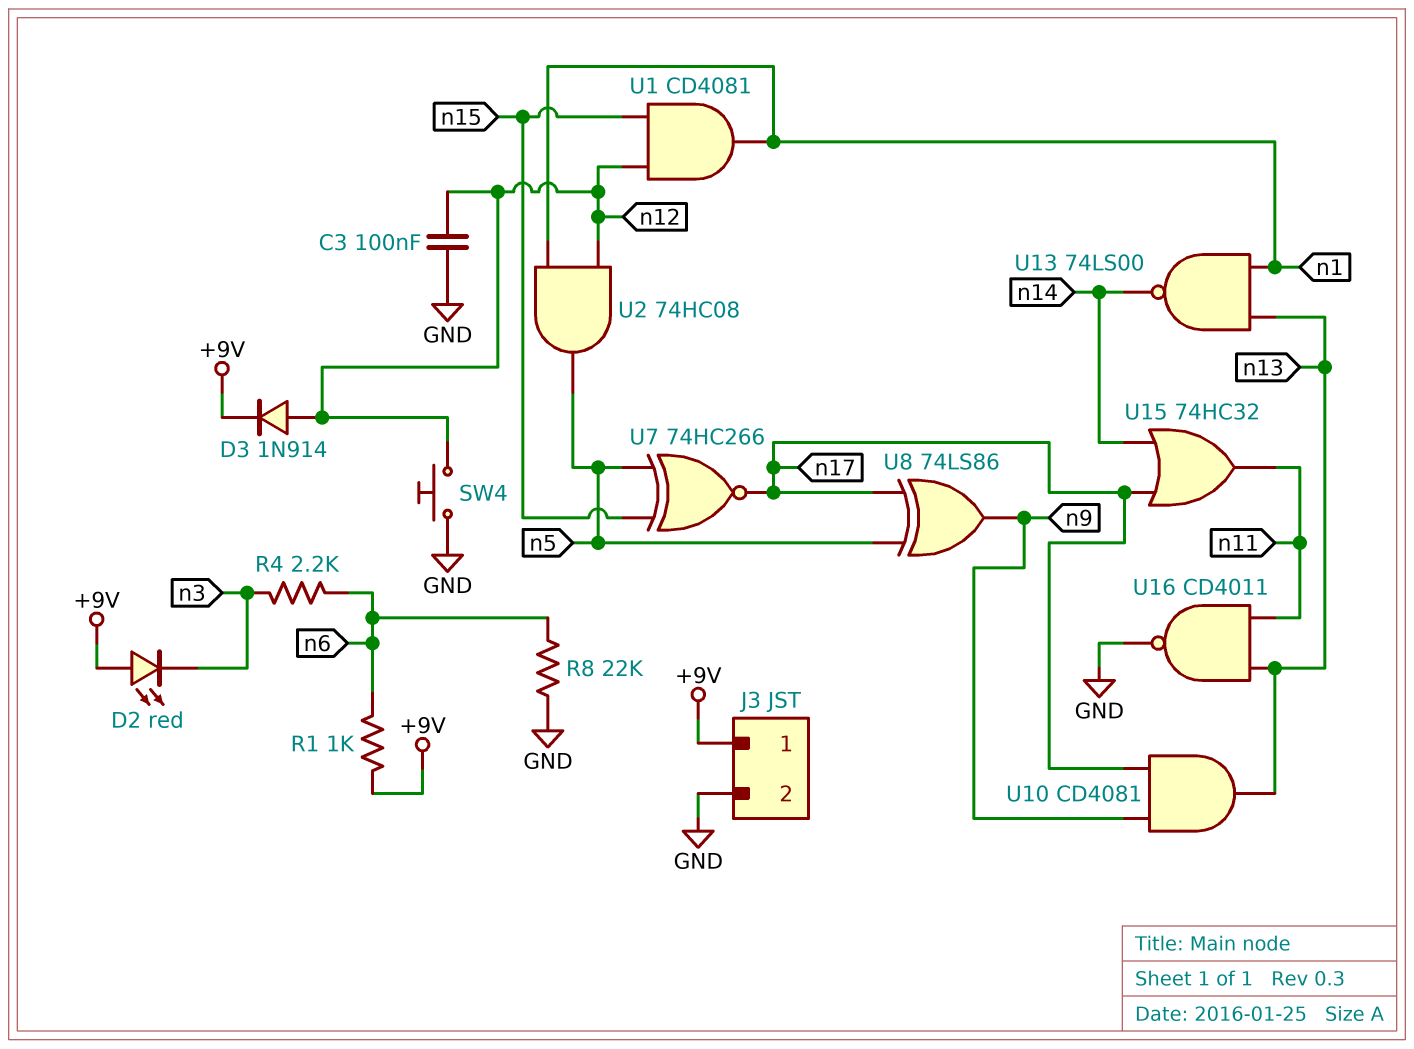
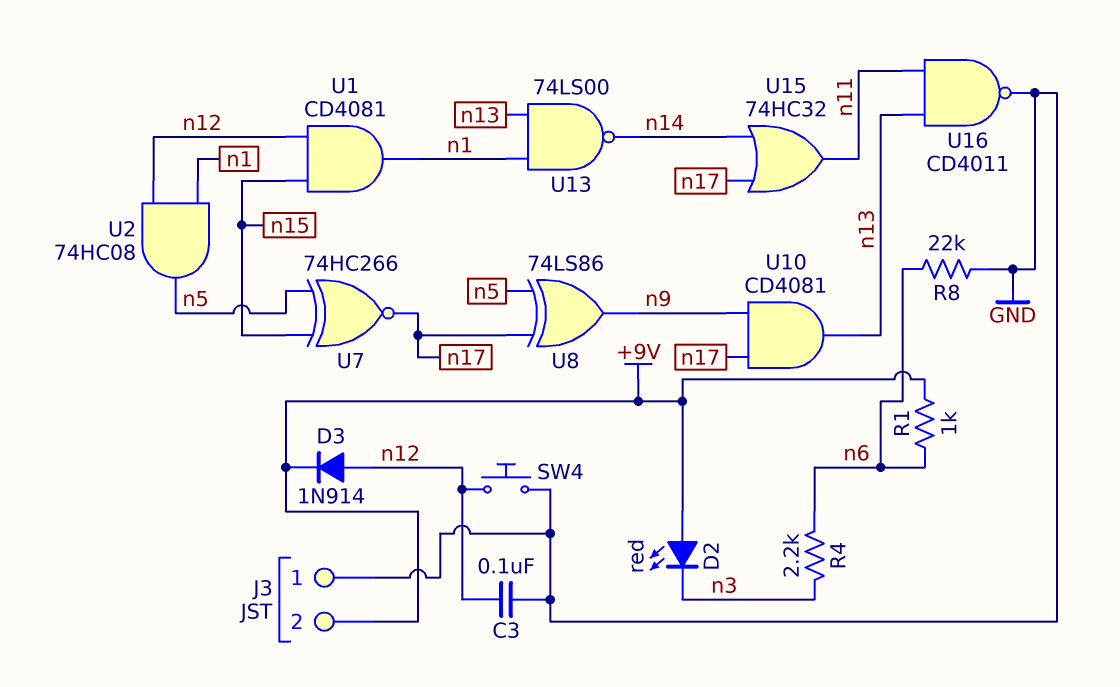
J3 pin 1: +9V -> GND
J3 pin 2: GND -> +9V

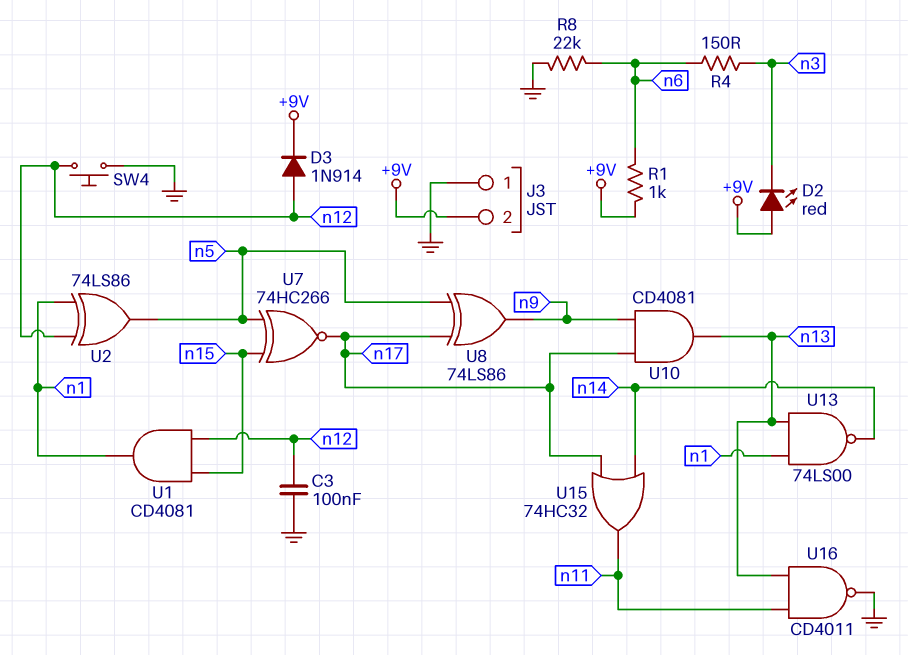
R4: 2.2k (n3, n6) -> 150 (n3, n6)
U2: AND 74HC08 (in n1, in n12, out n5) -> XOR 74LS86 (in n1, in n12, out n5)

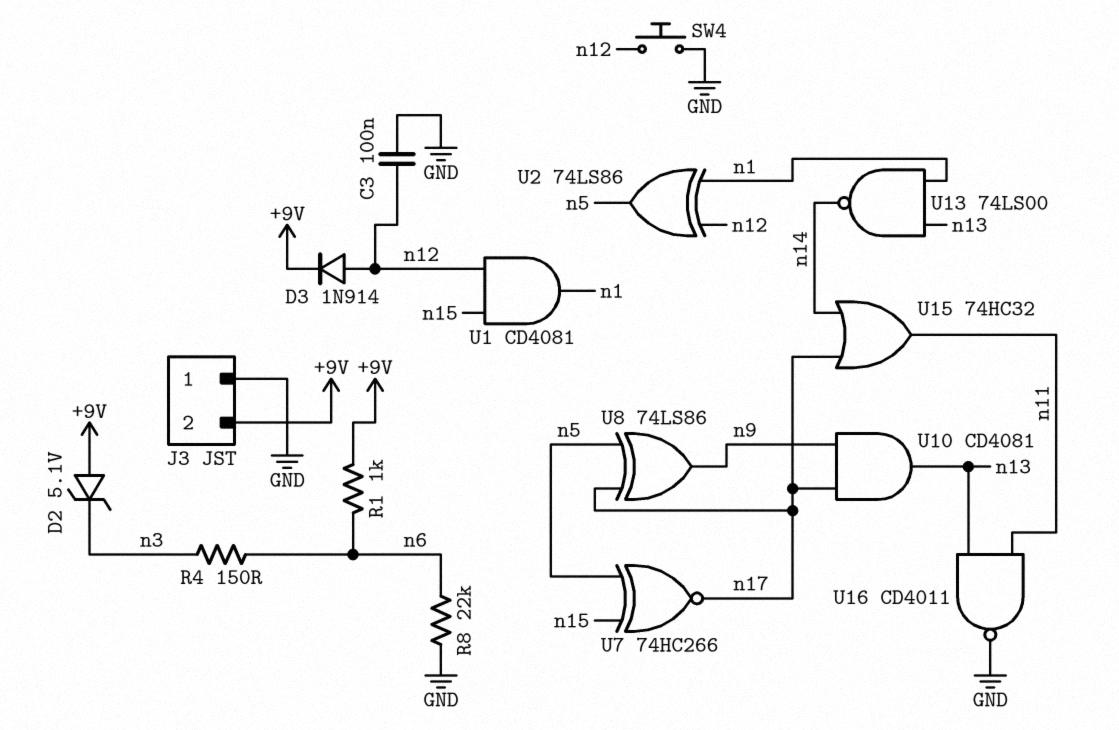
D2: LED red (A +9V, K n3) -> zener 5.1V (A +9V, K n3)

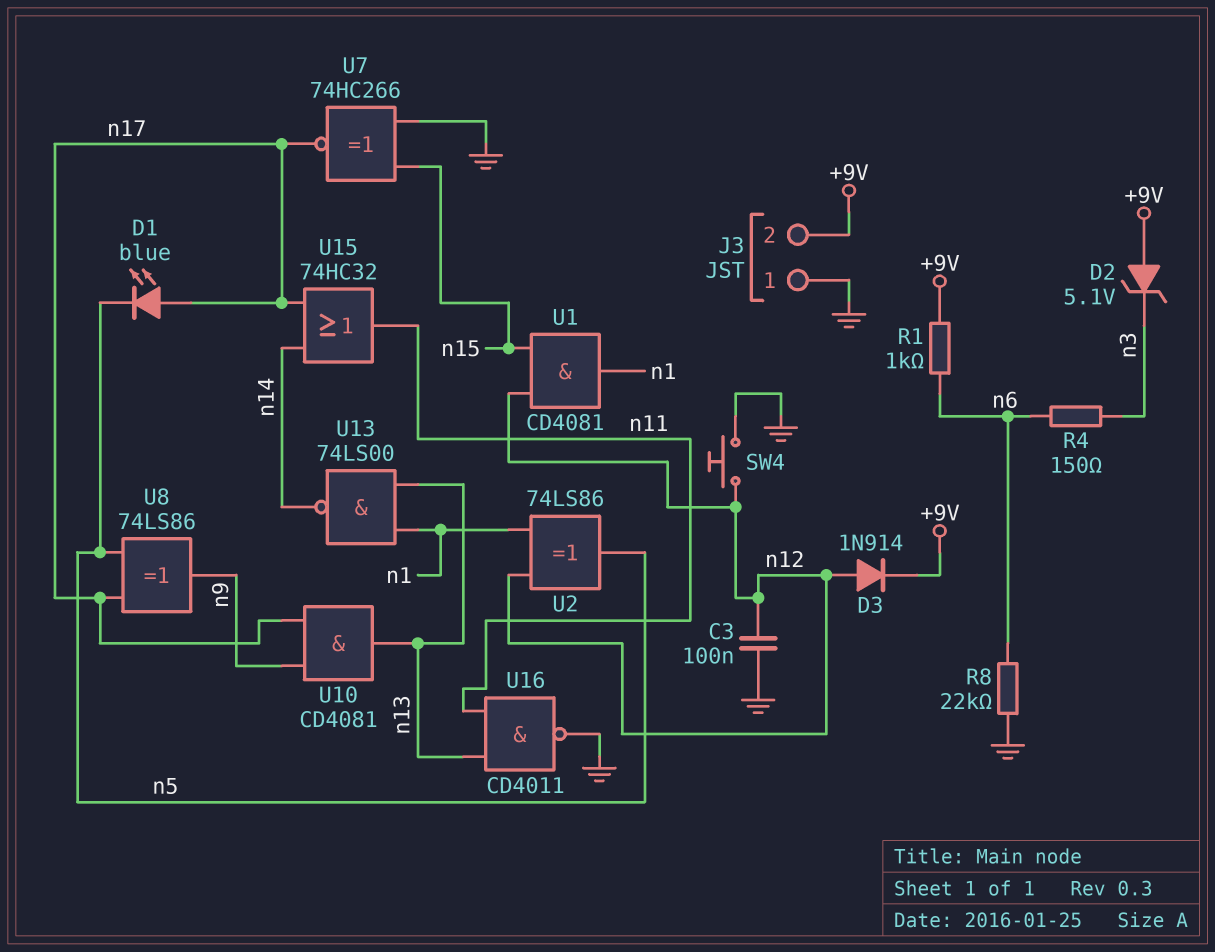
D1: none -> LED blue (A n17, K n5)
U7: XNOR 74HC266 (in n5, in n15, out n17) -> XNOR 74HC266 (in GND, in n15, out n17)

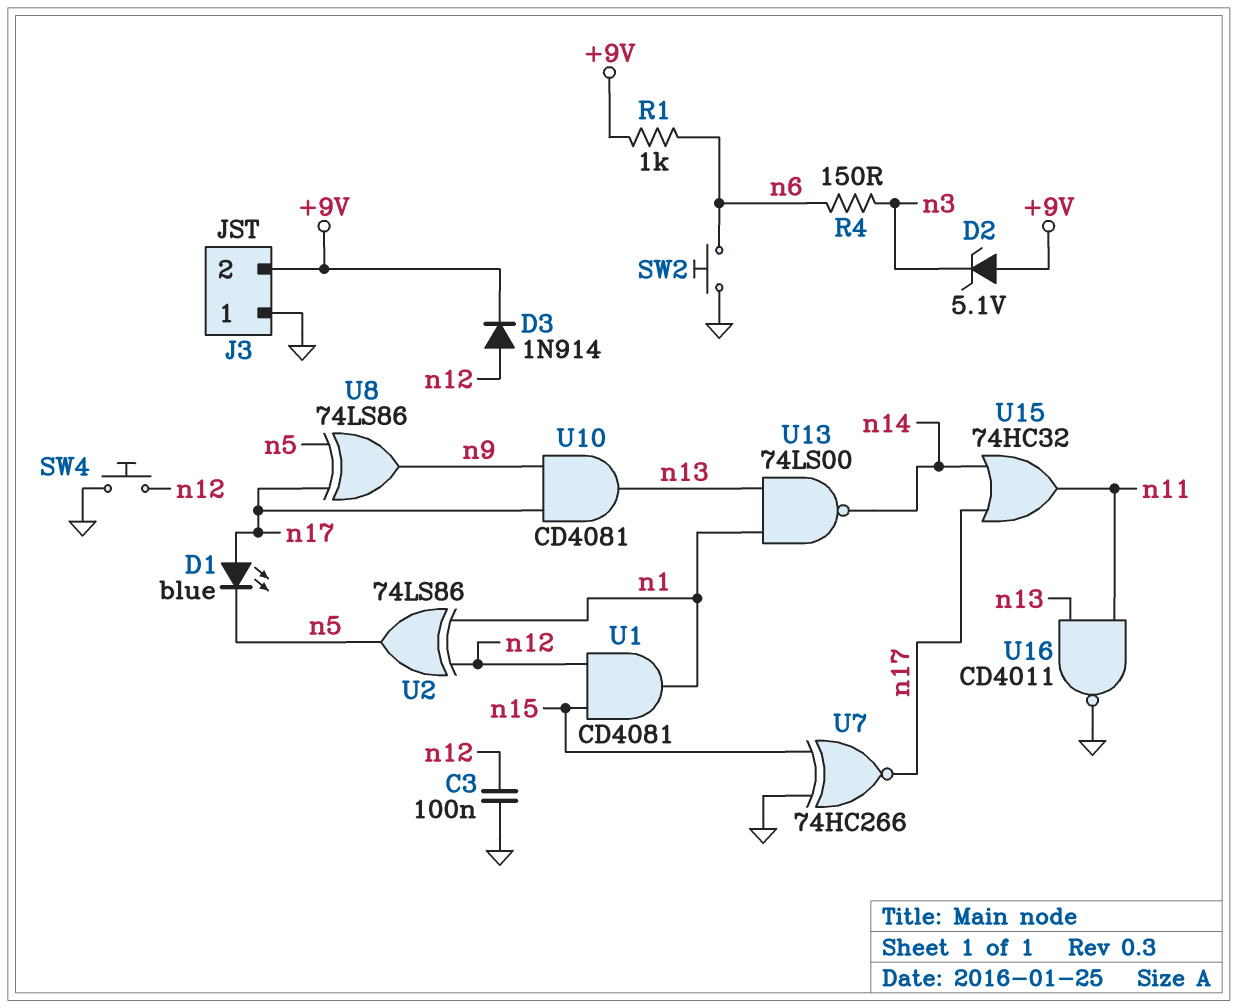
R8: 22k (GND, n6) -> none
SW2: none -> button (GND, n6)

